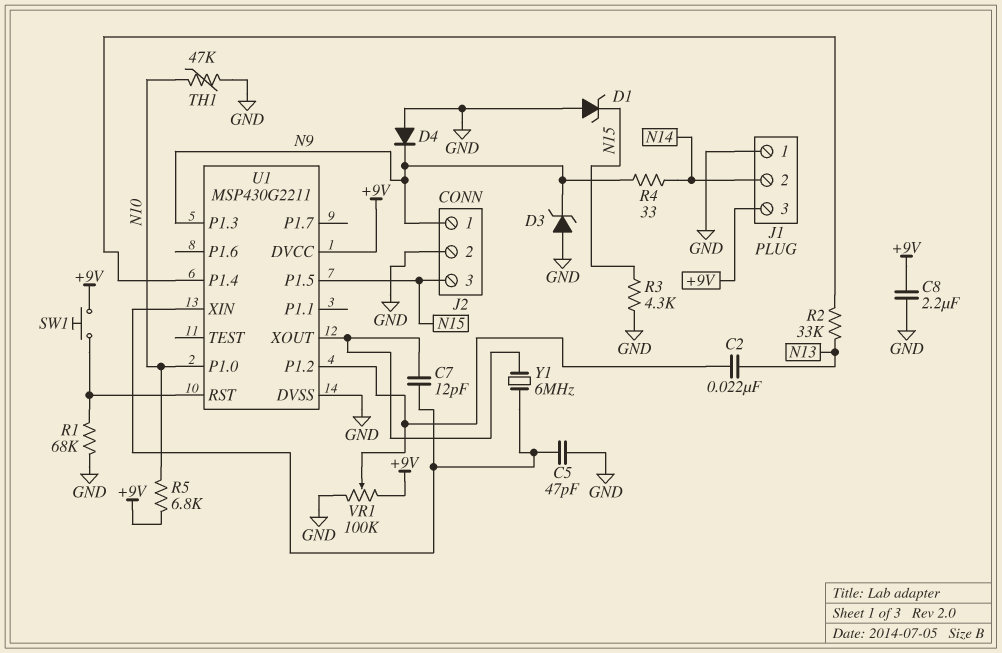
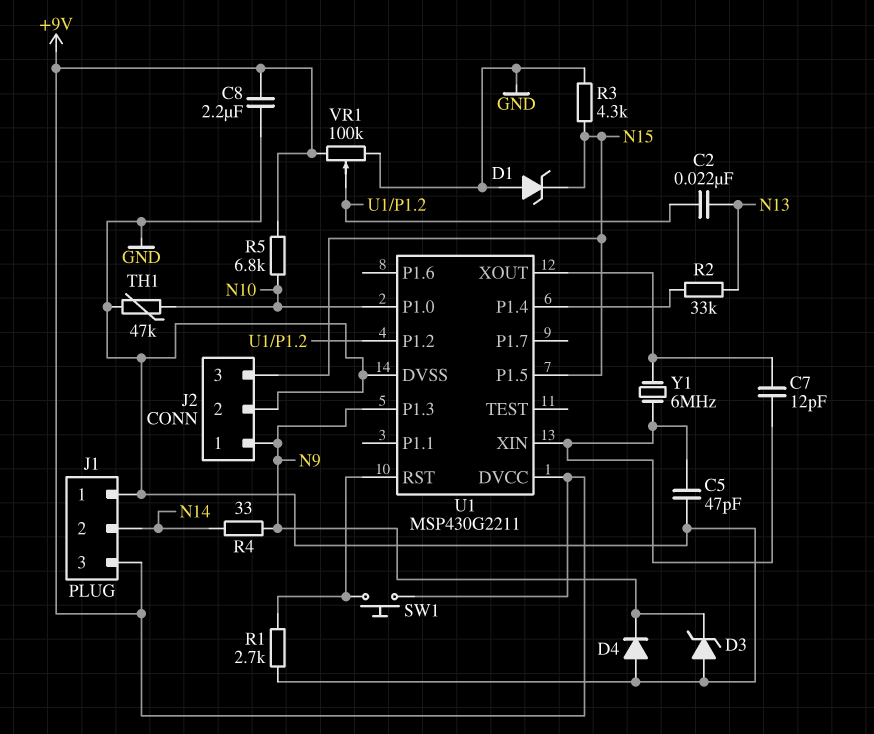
R1: 68k (GND, U1/RST) -> 2.7k (GND, U1/RST)

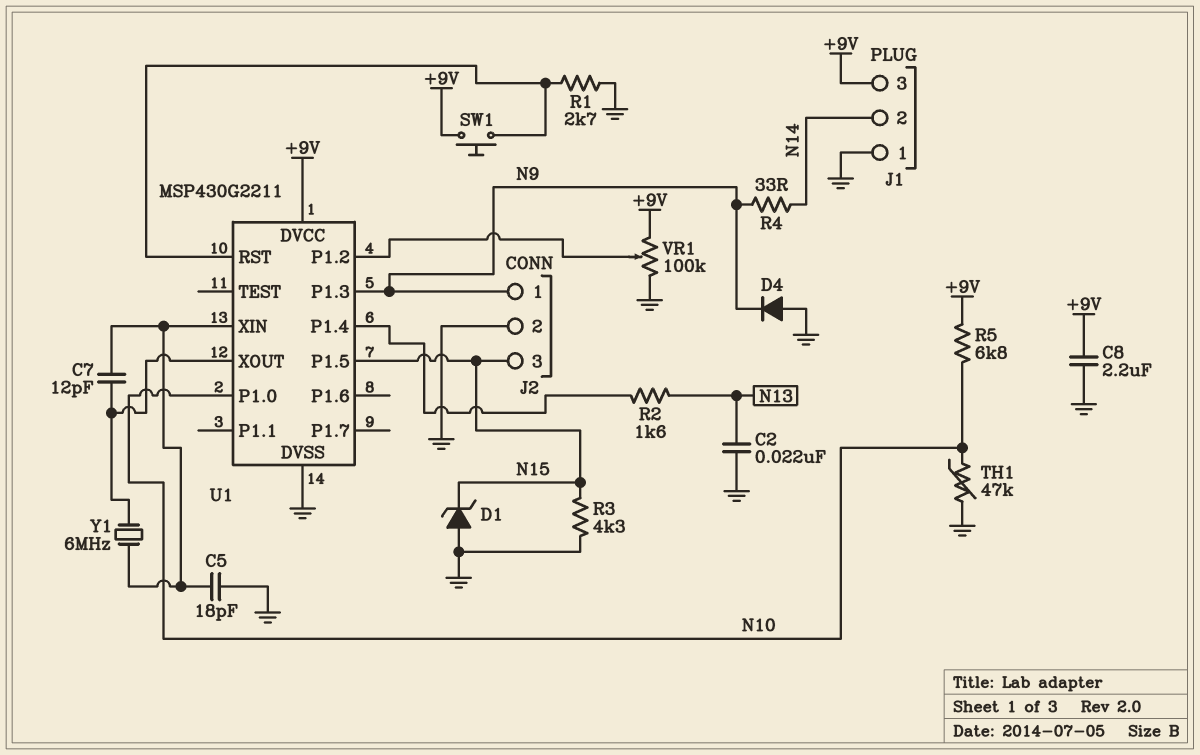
C2: 22nF (N13, U1/P1.2) -> 22nF (GND, N13)
C5: 47pF (GND, U1/XIN) -> 18pF (GND, U1/XIN)
D3: zener (A GND, K N9) -> none
R2: 33k (N13, U1/P1.4) -> 1.6k (N13, U1/P1.4)

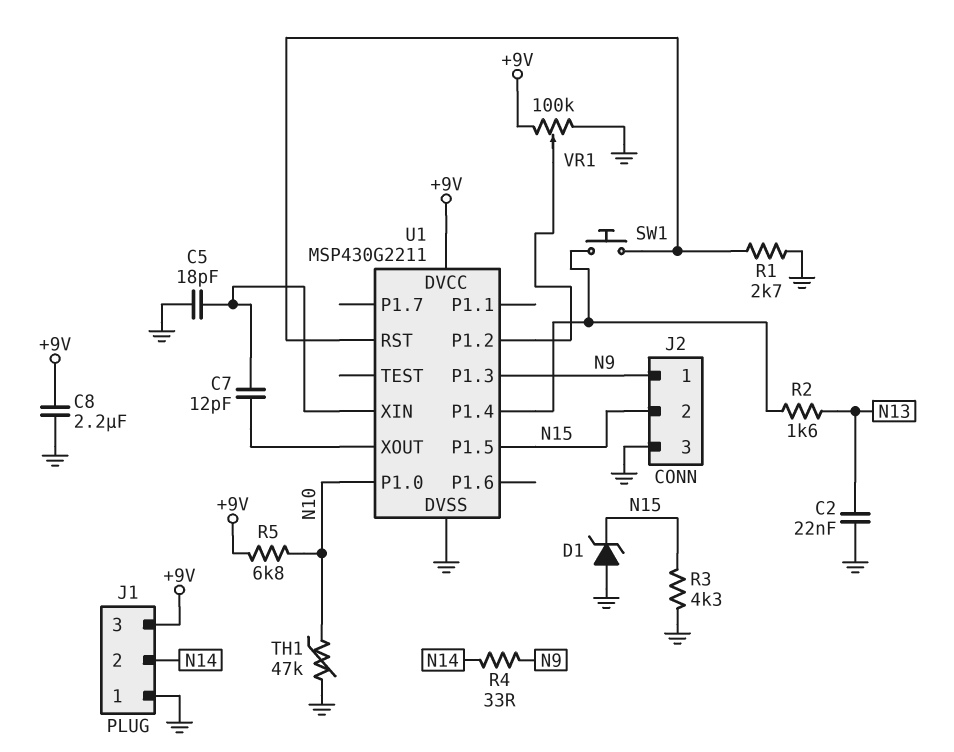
D4: diode (A GND, K N9) -> none
J2 pin 2: GND -> N15
J2 pin 3: N15 -> GND
SW1: button (+9V, U1/RST) -> button (U1/P1.4, U1/RST)
Y1: 6MHz (U1/XIN, U1/XOUT) -> none

